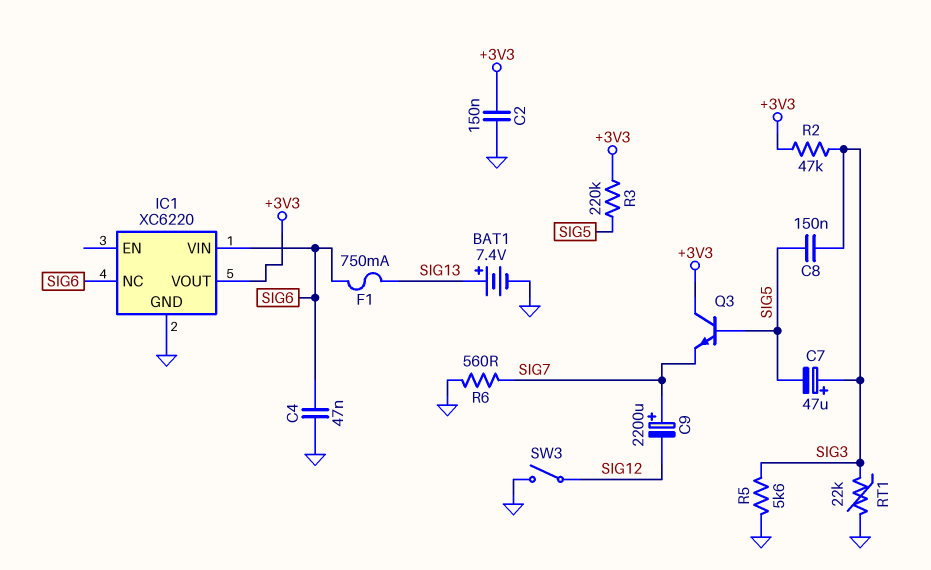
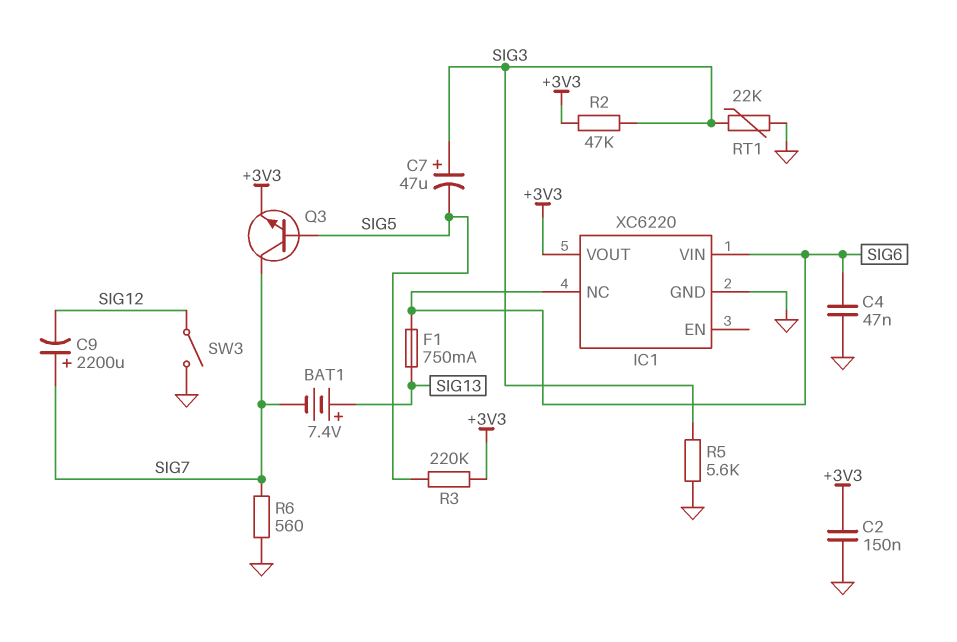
BAT1: 7.4V (plus SIG13, minus GND) -> 7.4V (plus SIG13, minus SIG7)
C8: 150nF (SIG3, SIG5) -> none
Q3: NPN (B SIG5, C +3V3, E SIG7) -> NPN (B SIG5, C SIG7, E +3V3)

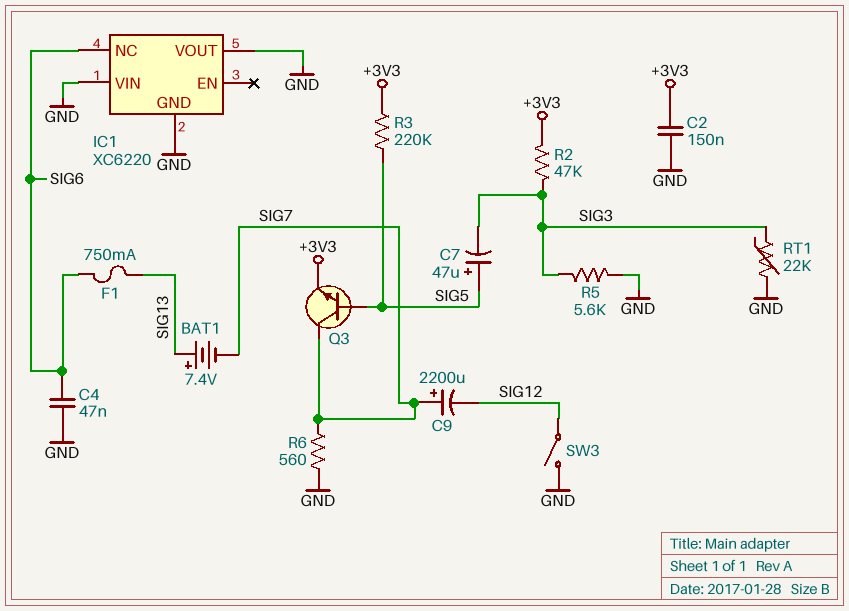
C7: 47uF (plus SIG3, minus SIG5) -> 47uF (plus SIG5, minus SIG3)
IC1 pin VIN: SIG6 -> GND
IC1 pin VOUT: +3V3 -> GND

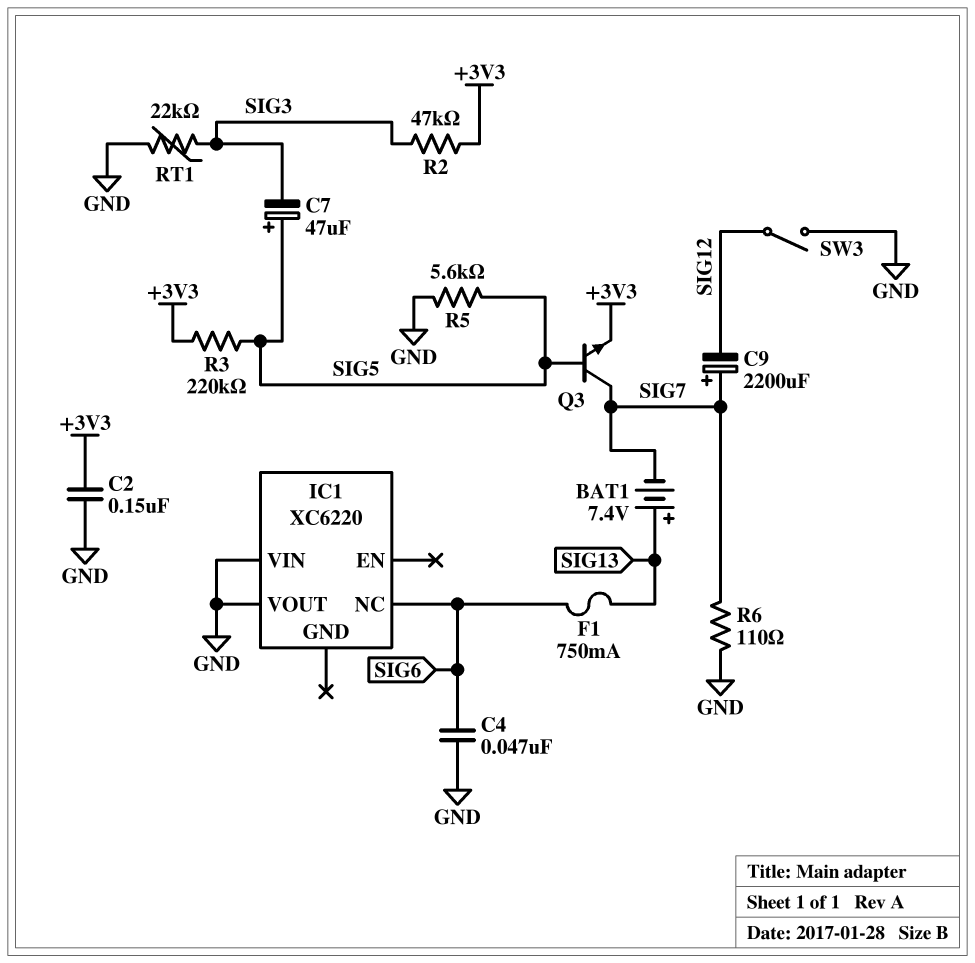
IC1 pin GND: GND -> none
R5: 5.6k (GND, SIG3) -> 5.6k (GND, SIG5)
R6: 560 (GND, SIG7) -> 110 (GND, SIG7)

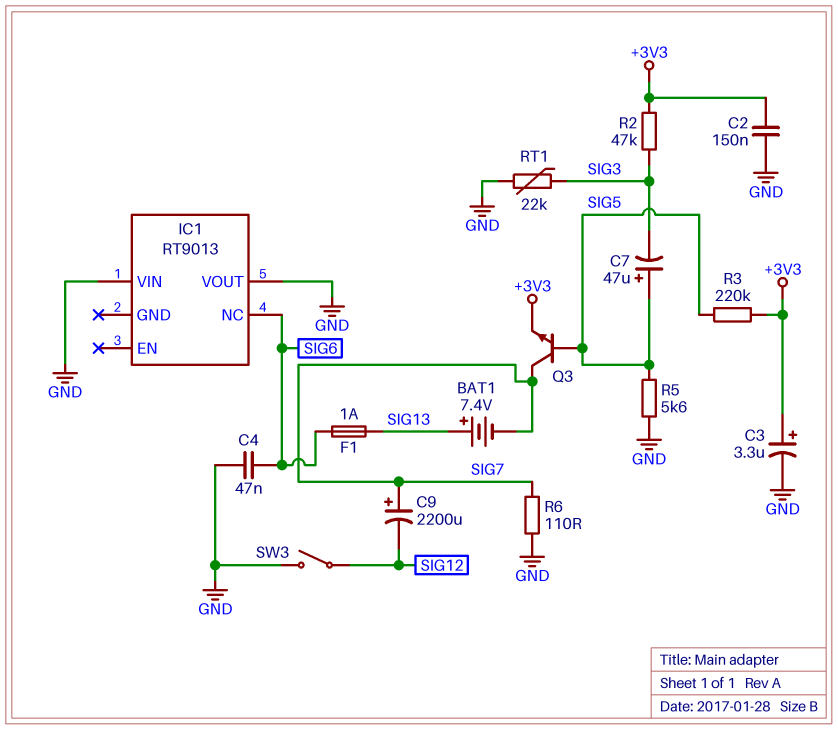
C3: none -> 3.3uF (plus +3V3, minus GND)
F1: 750mA (SIG6, SIG13) -> 1A (SIG6, SIG13)
IC1: XC6220 -> RT9013

